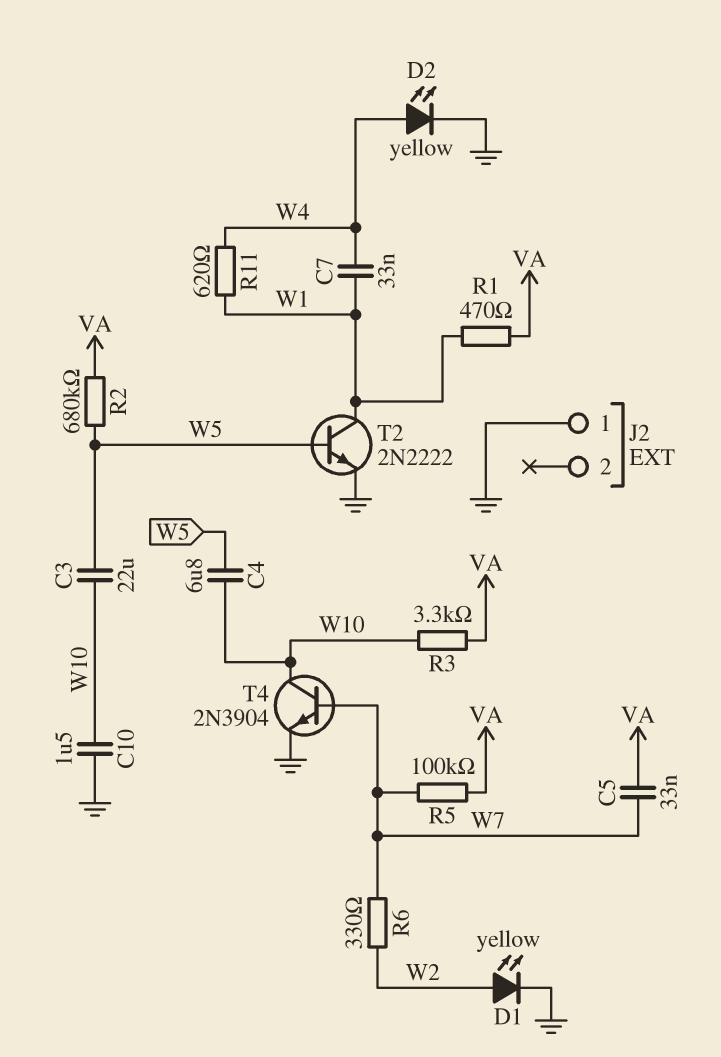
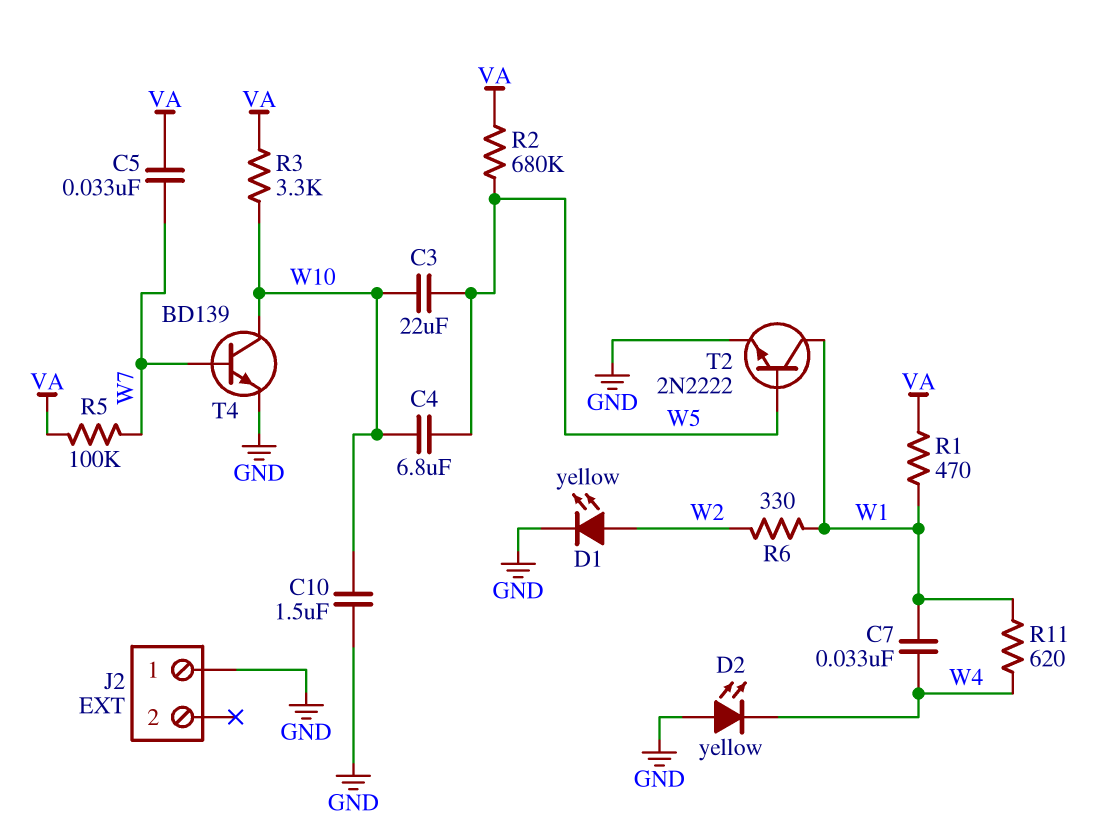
D2: LED yellow (A W4, K GND) -> LED yellow (A GND, K W4)
R6: 330 (W2, W7) -> 330 (W1, W2)
T4: NPN 2N3904 (B W7, C W10, E GND) -> NPN BD139 (B W7, C W10, E GND)

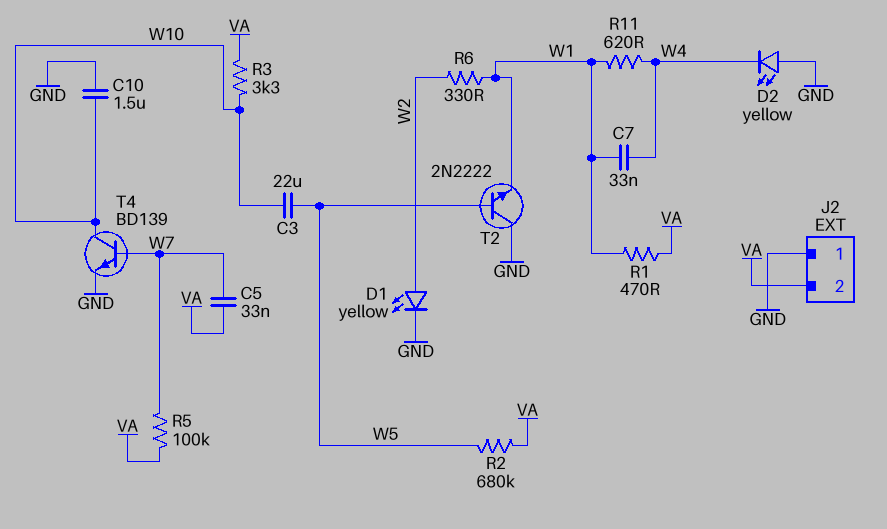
C4: 6.8uF (W5, W10) -> none
J2 pin 2: none -> VA
T2: NPN 2N2222 (B W5, C W1, E GND) -> NPN 2N2222 (B W5, C GND, E W1)

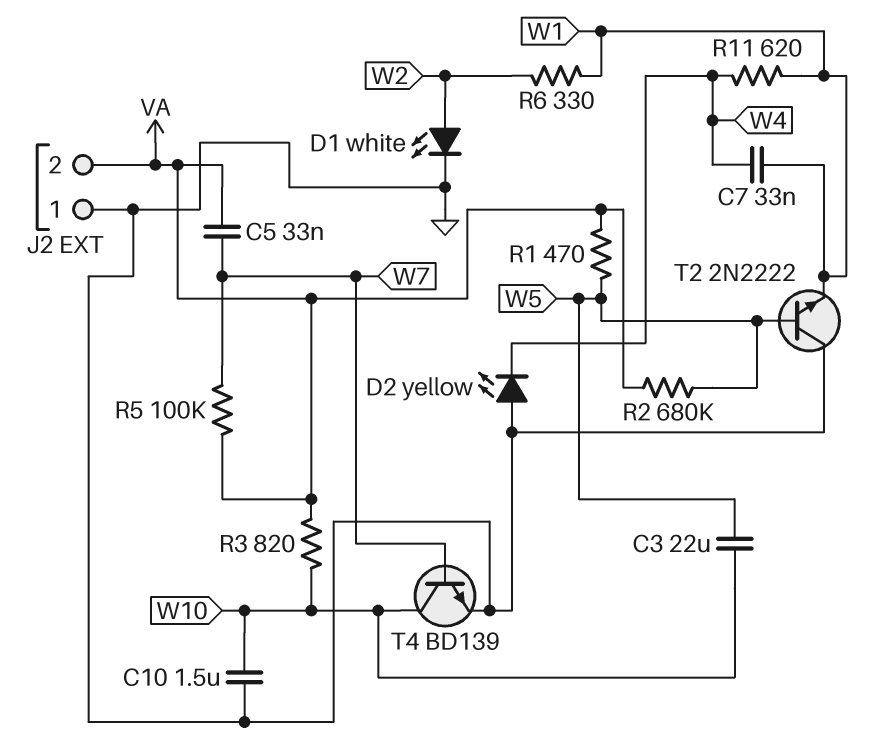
D1: LED yellow (A W2, K GND) -> LED white (A W2, K GND)
R1: 470 (VA, W1) -> 470 (VA, W5)
R3: 3.3k (VA, W10) -> 820 (VA, W10)

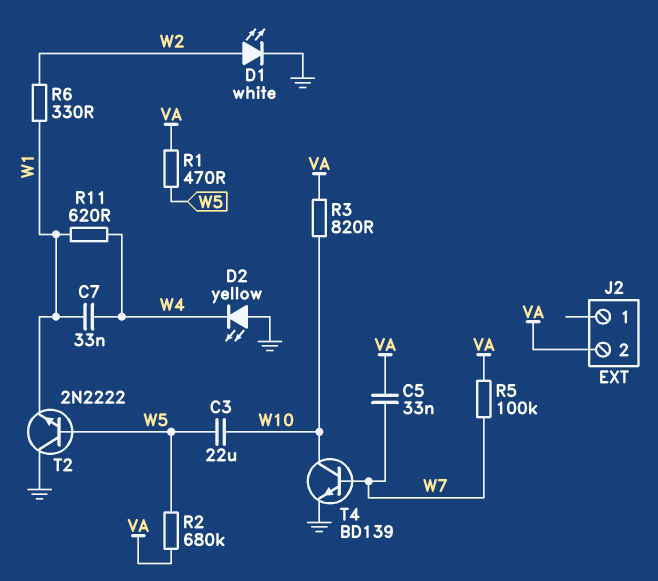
C10: 1.5uF (GND, W10) -> none
J2 pin 1: GND -> none

